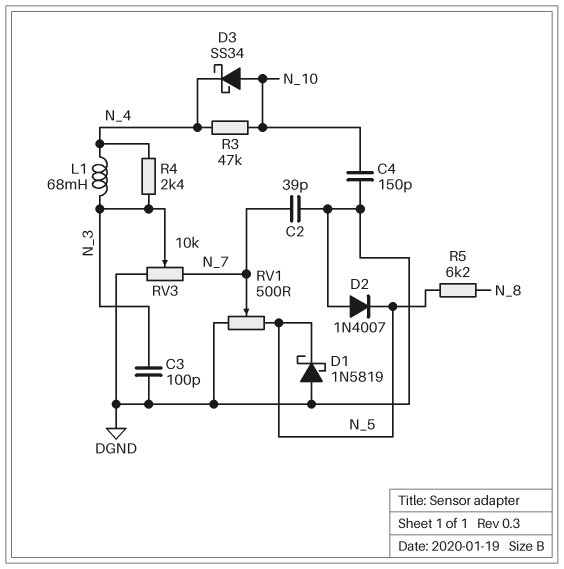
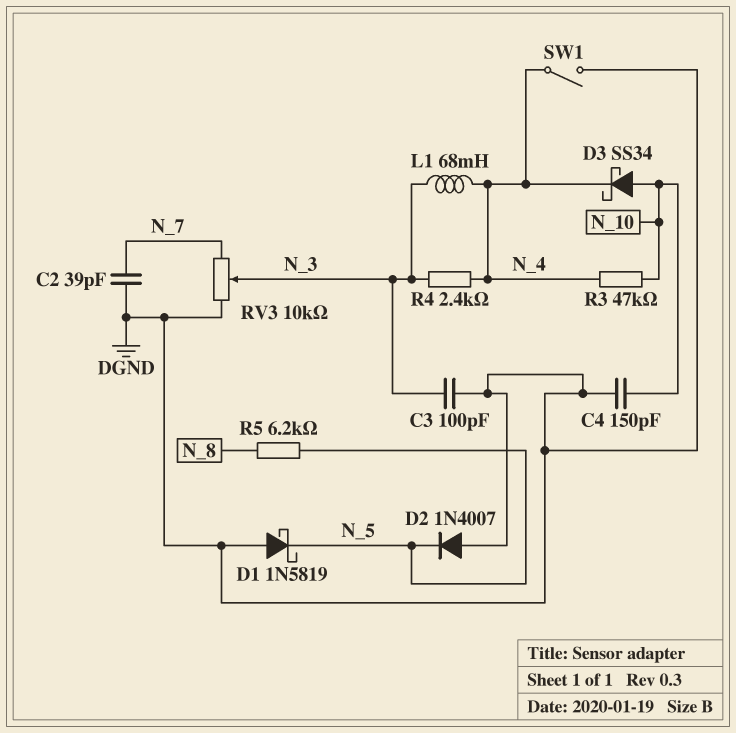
RV1: 500 (DGND, N_5, wiper N_7) -> none
SW1: none -> switch (DGND, N_4)

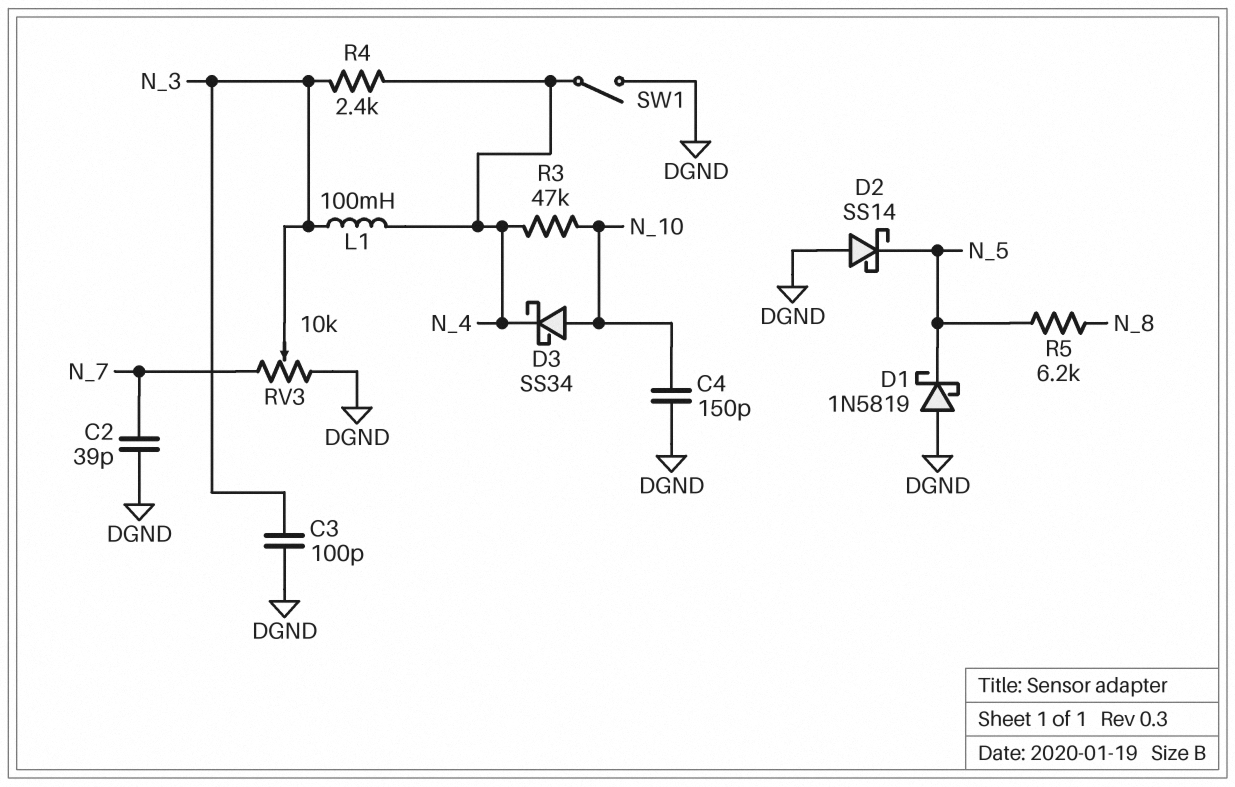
D2: diode 1N4007 (A DGND, K N_5) -> schottky SS14 (A DGND, K N_5)
L1: 68mH (N_3, N_4) -> 100mH (N_3, N_4)

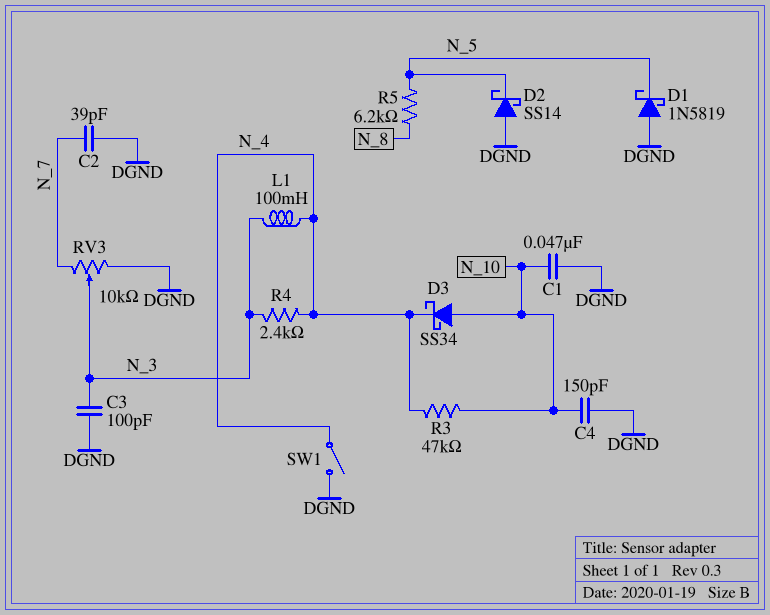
C1: none -> 47nF (DGND, N_10)

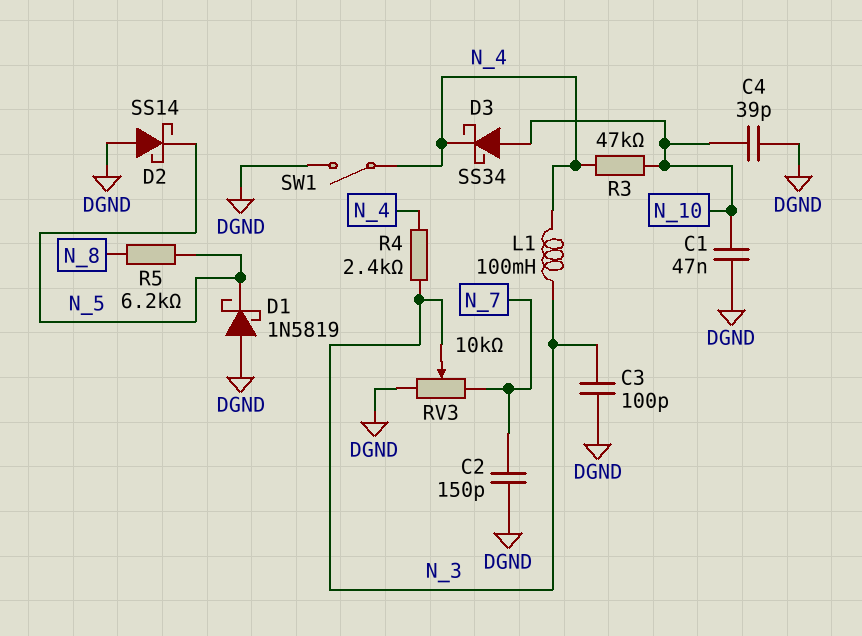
C2: 39pF (DGND, N_7) -> 150pF (DGND, N_7)
C4: 150pF (DGND, N_10) -> 39pF (DGND, N_10)

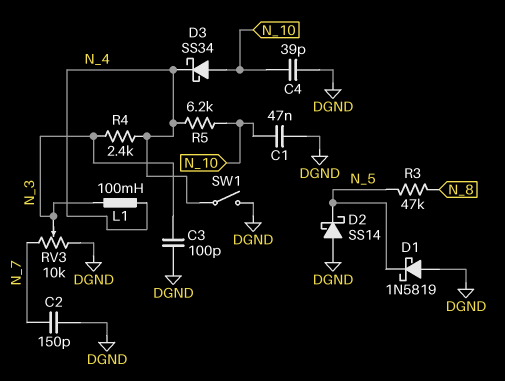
R3: 47k (N_4, N_10) -> 47k (N_5, N_8)
R5: 6.2k (N_5, N_8) -> 6.2k (N_4, N_10)

